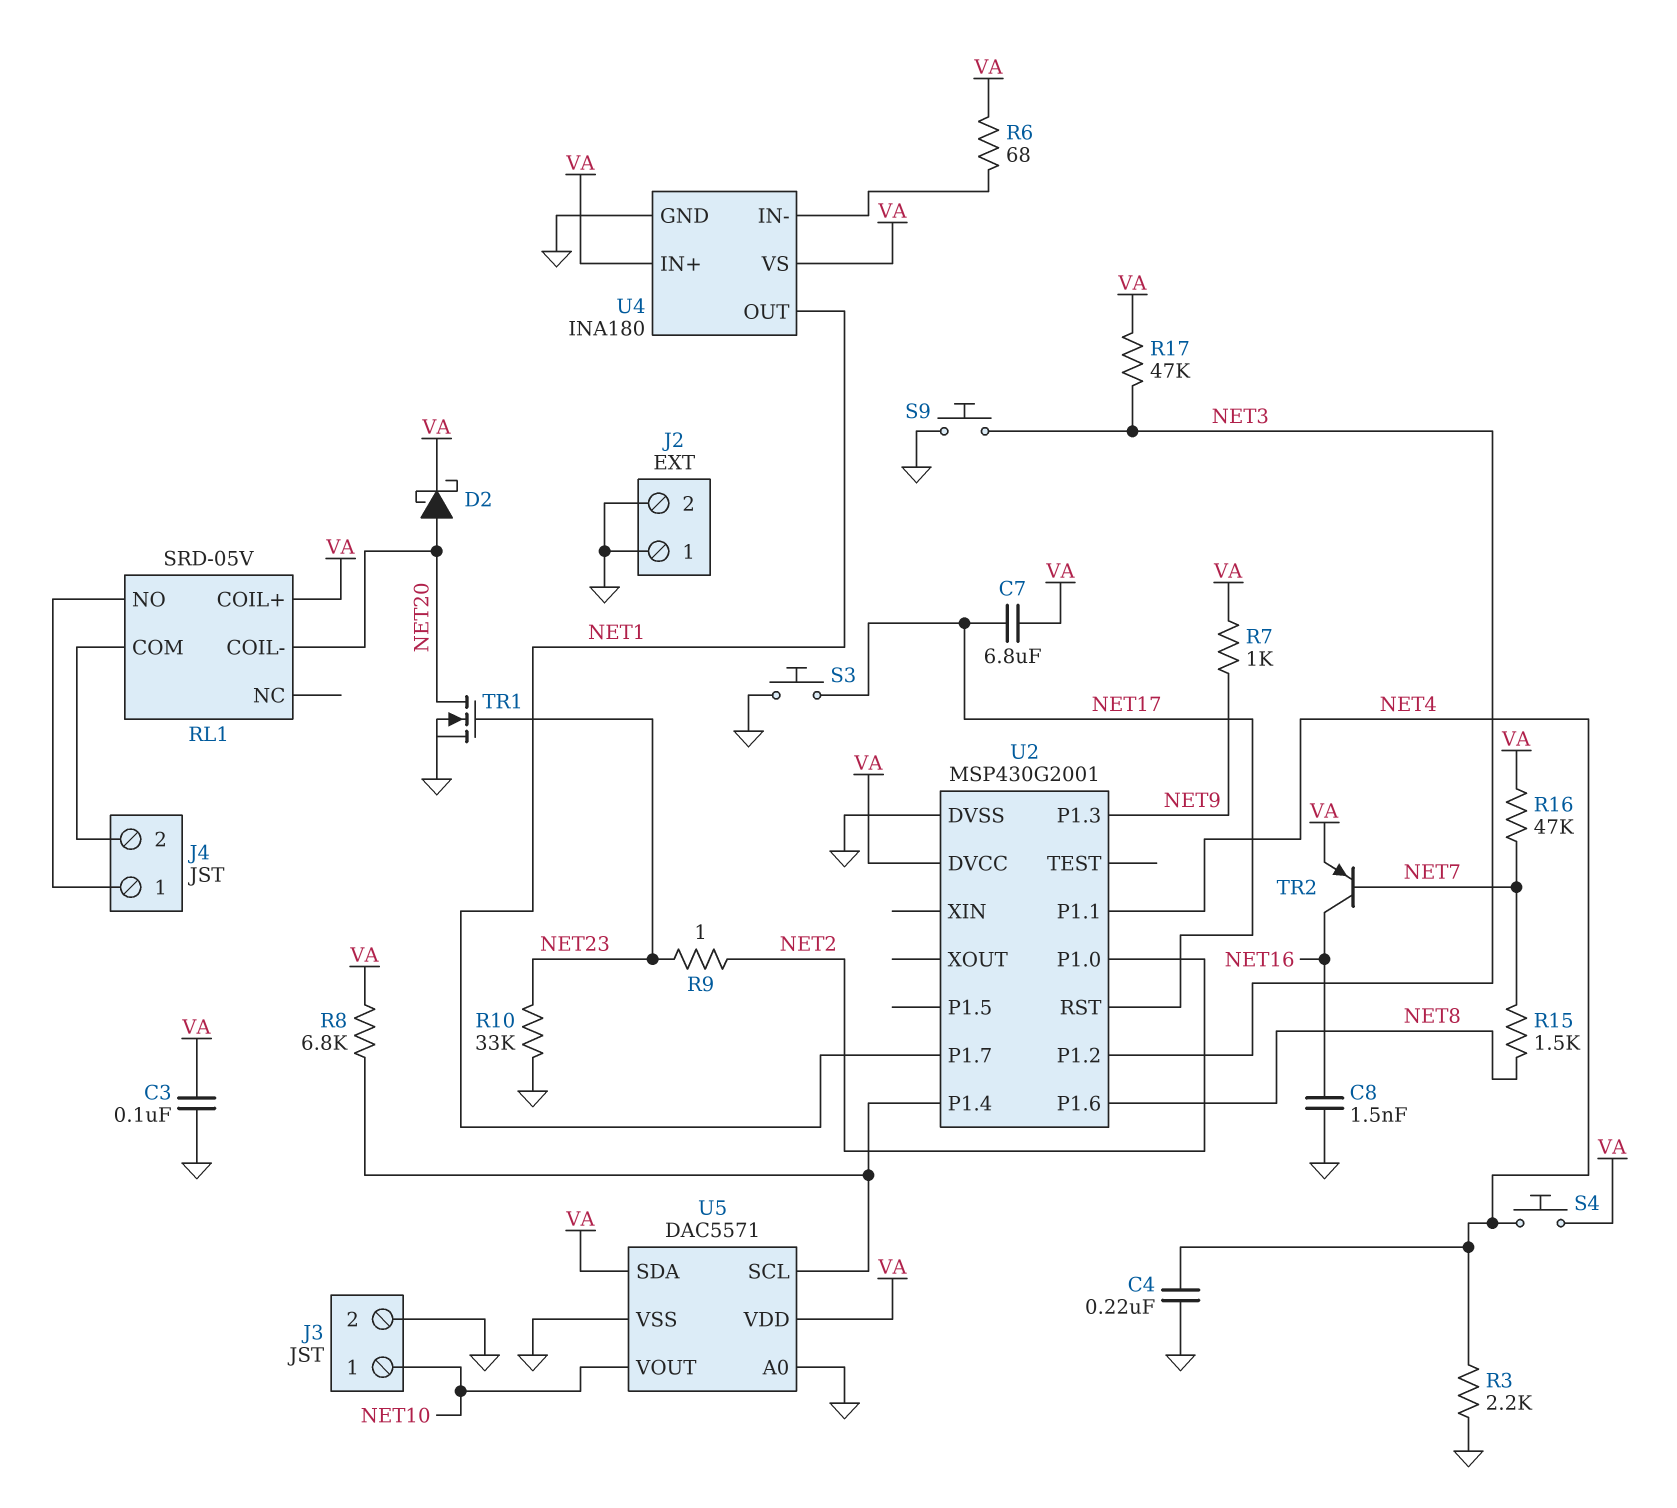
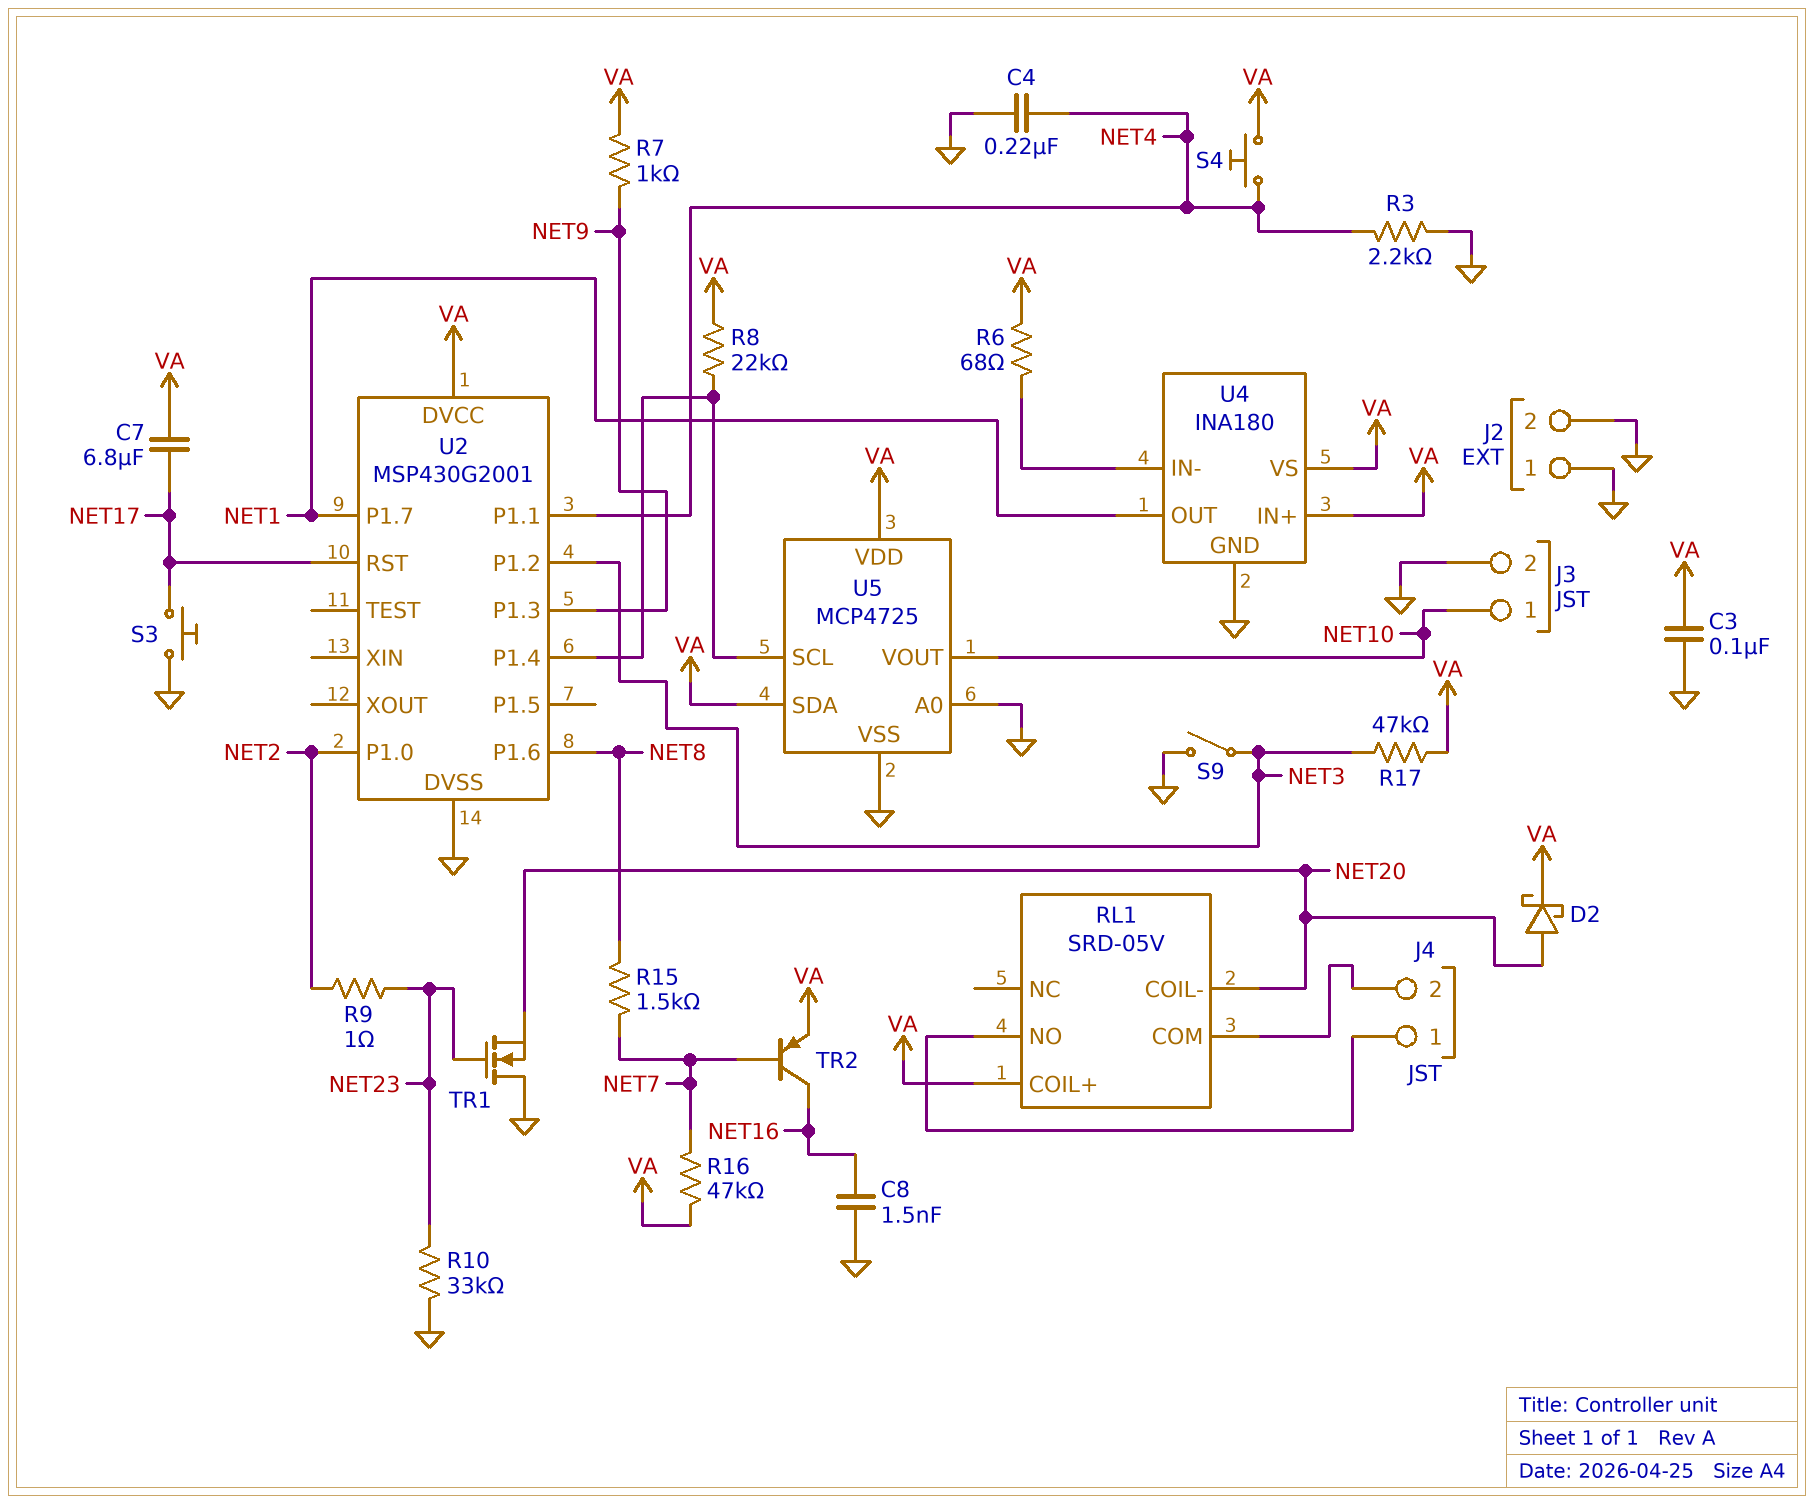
R8: 6.8k (U2/P1.4, VA) -> 22k (U2/P1.4, VA)
S9: button (GND, NET3) -> switch (GND, NET3)
TR1: NMOS (G NET23, D NET20, S GND) -> NMOS (G NET23, D GND, S NET20)
U5: DAC5571 -> MCP4725

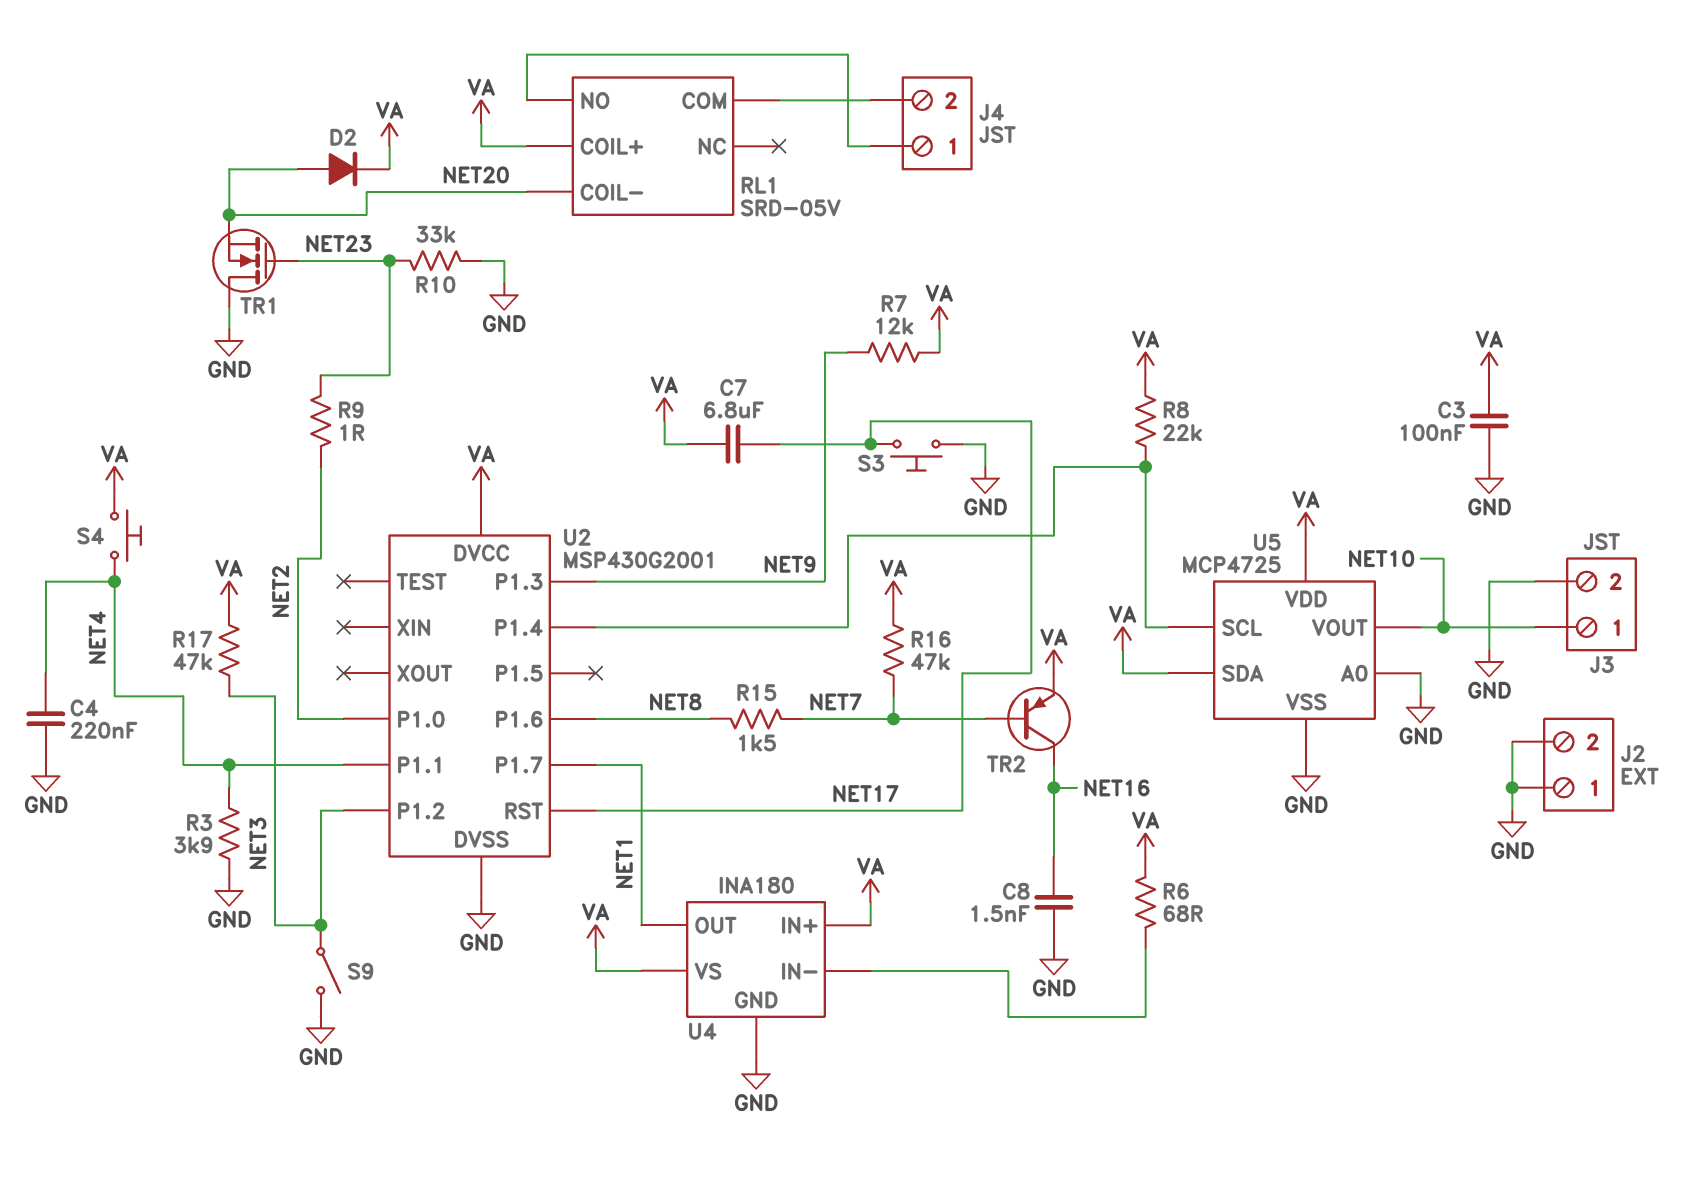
D2: schottky (A NET20, K VA) -> diode (A NET20, K VA)
R3: 2.2k (GND, NET4) -> 3.9k (GND, NET4)
R7: 1k (NET9, VA) -> 12k (NET9, VA)

